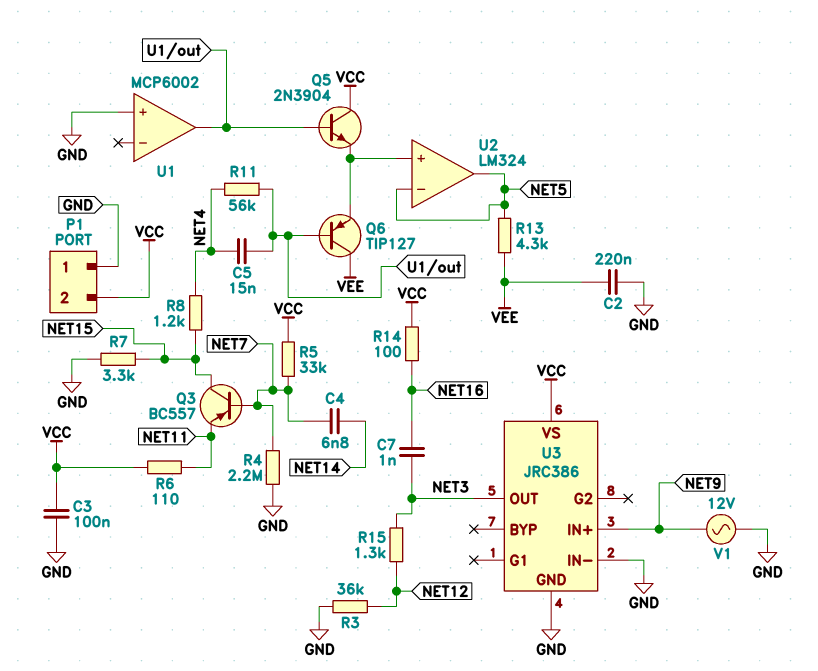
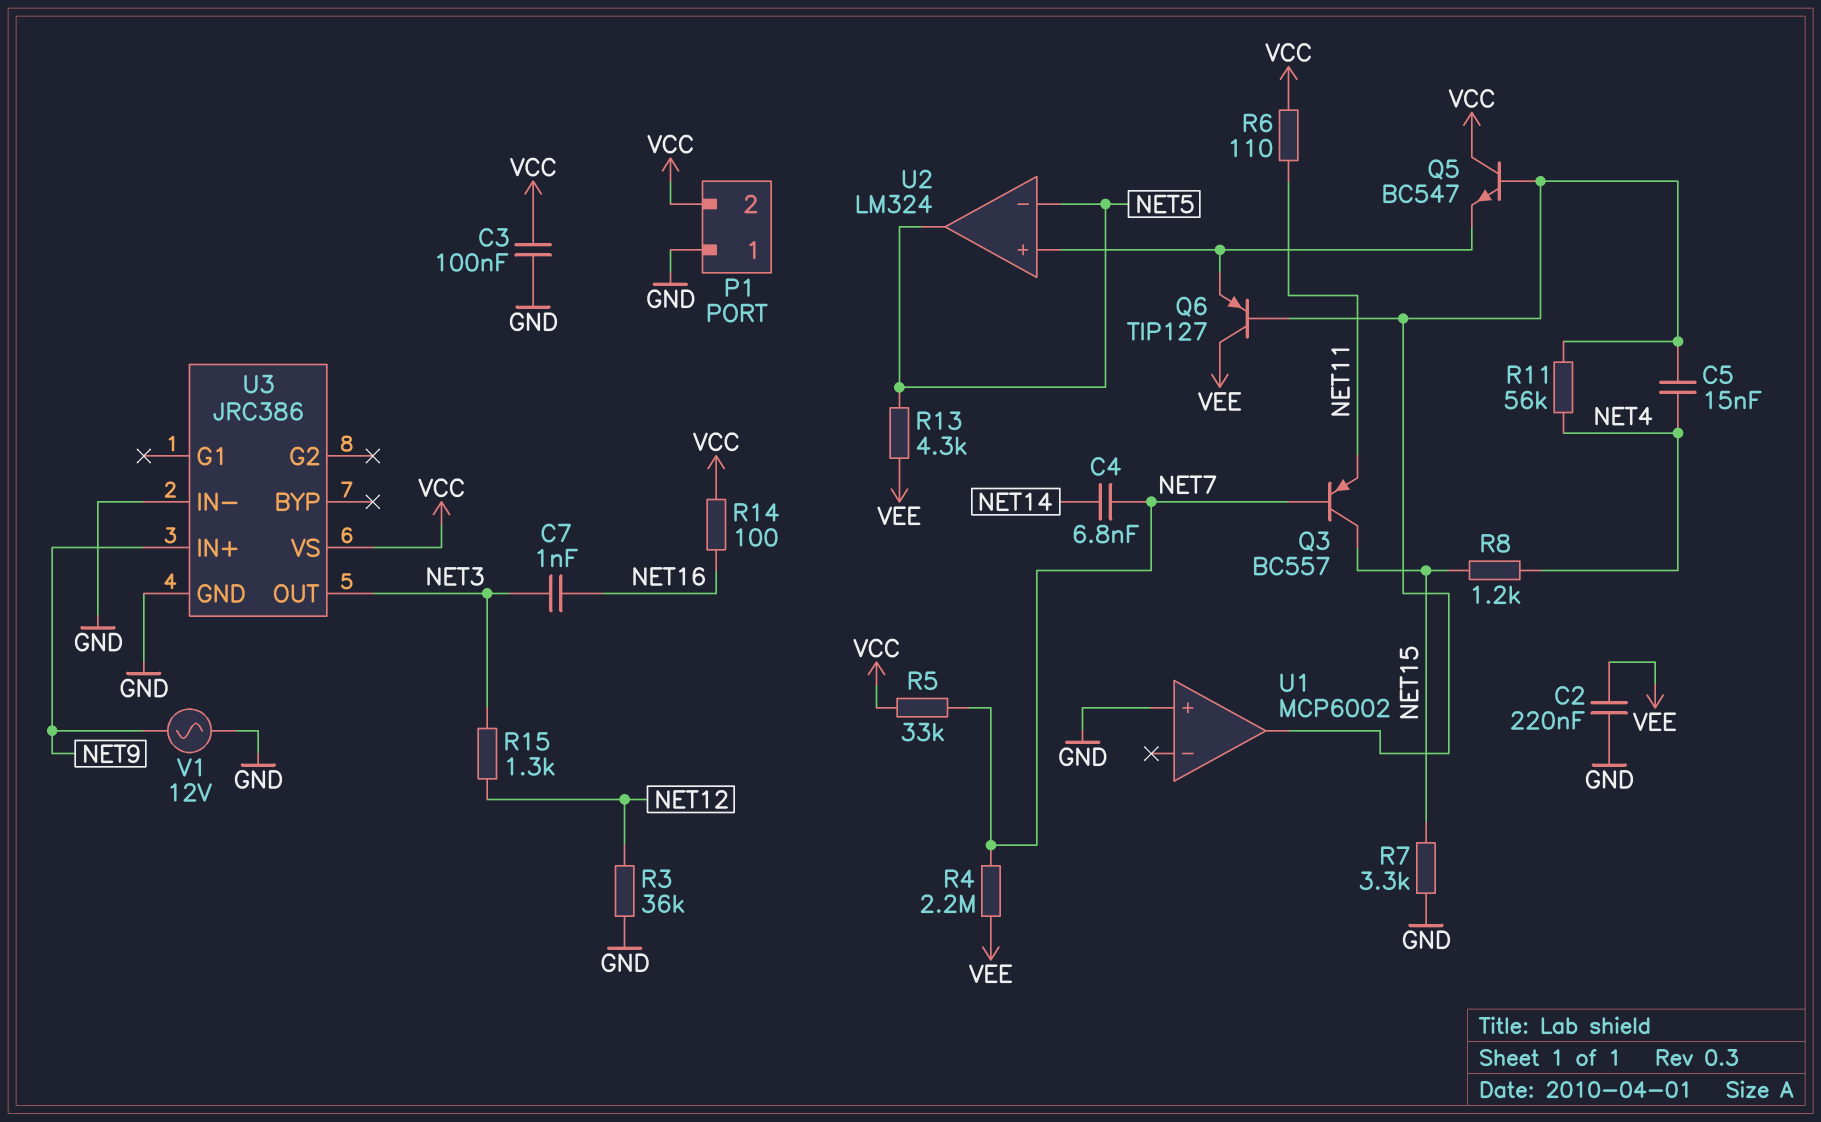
Q5: NPN 2N3904 (B U1/out, C VCC, E U2/in+) -> NPN BC547 (B U1/out, C VCC, E U2/in+)
R4: 2.2M (GND, NET7) -> 2.2M (NET7, VEE)

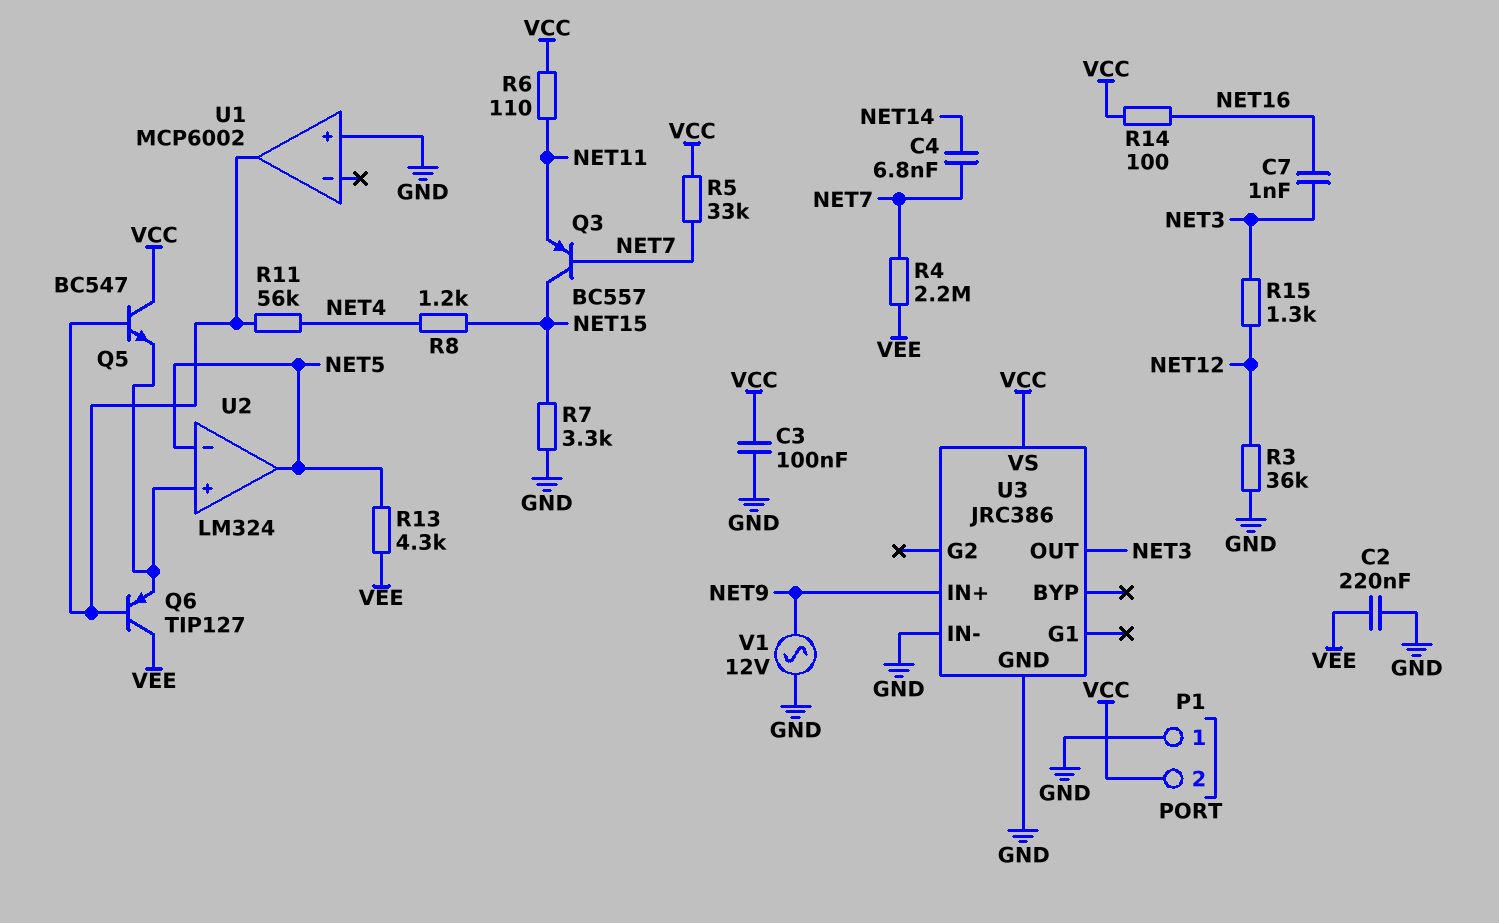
C5: 15nF (NET4, U1/out) -> none

